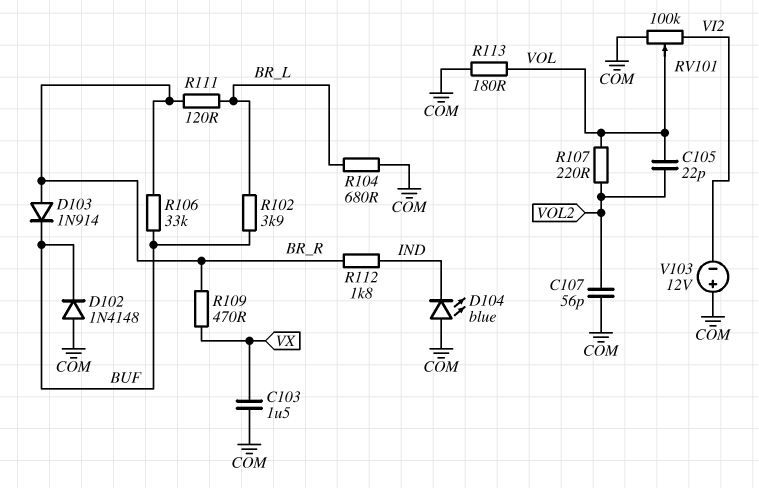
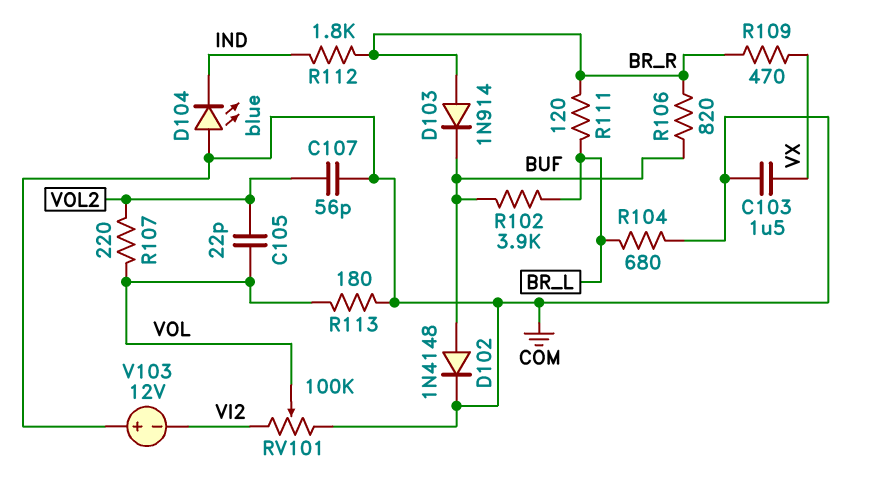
D102: diode 1N4148 (A COM, K BUF) -> diode 1N4148 (A BUF, K COM)
R106: 33k (BR_R, BUF) -> 820 (BR_R, BUF)

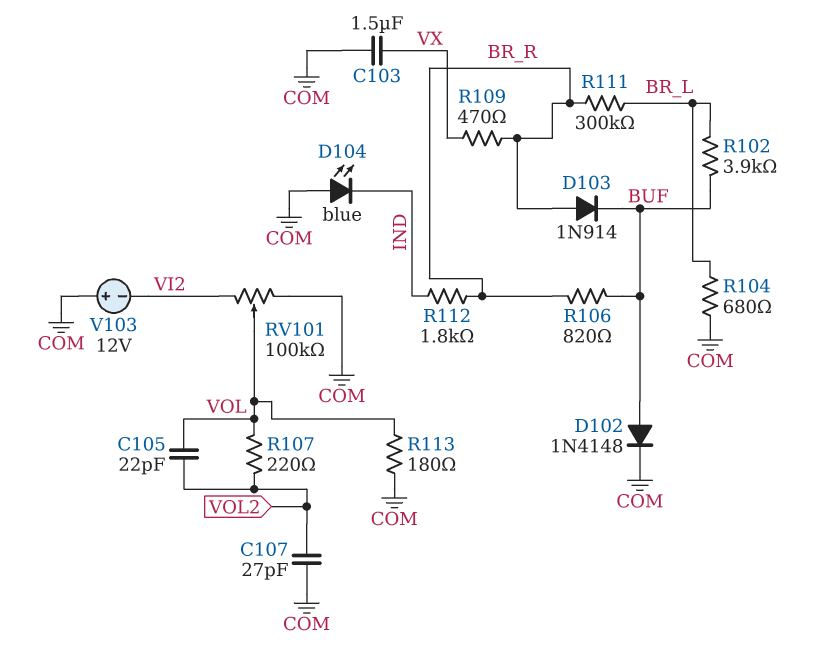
C107: 56pF (COM, VOL2) -> 27pF (COM, VOL2)
R111: 120 (BR_L, BR_R) -> 300k (BR_L, BR_R)

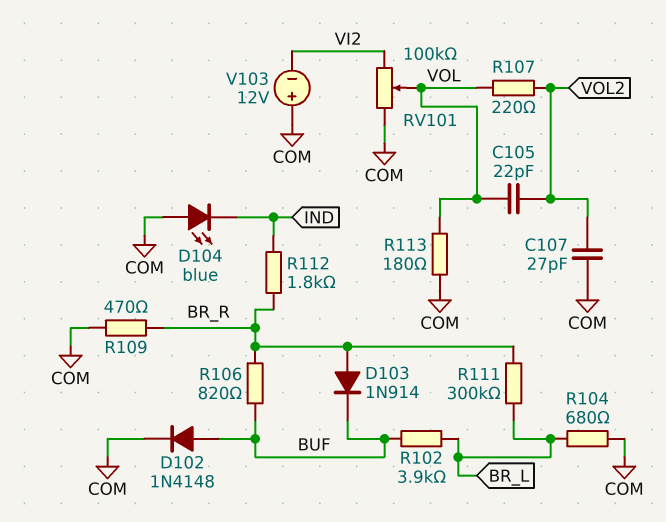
C103: 1.5uF (COM, VX) -> none
R109: 470 (BR_R, VX) -> 470 (BR_R, COM)

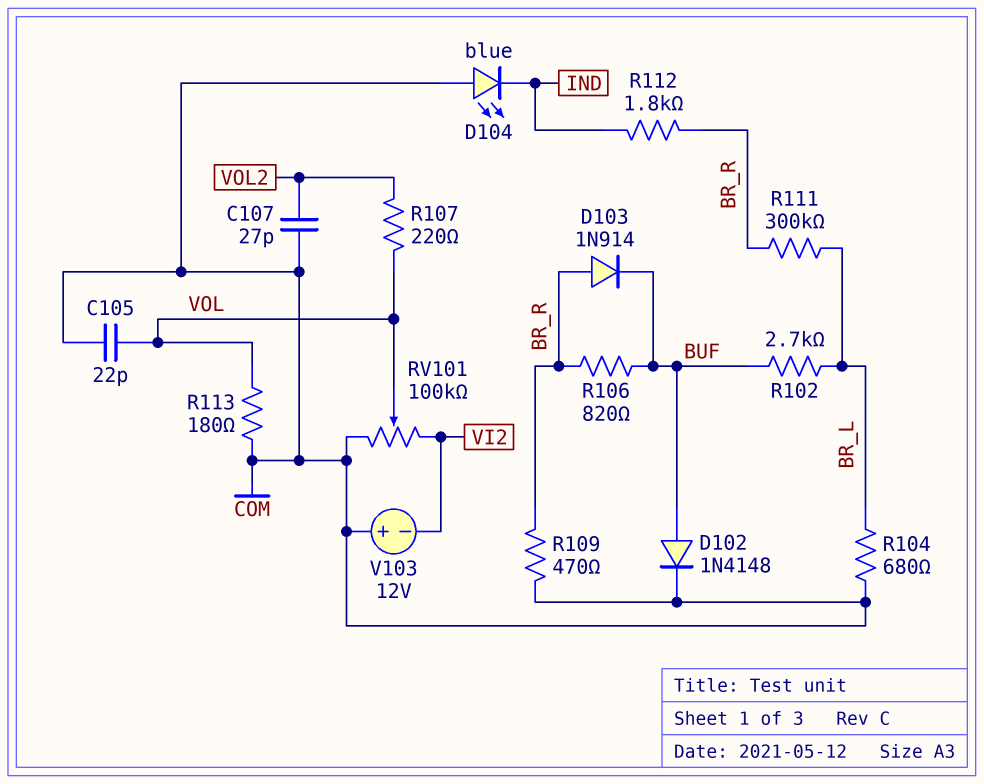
C105: 22pF (VOL, VOL2) -> 22pF (COM, VOL)
R102: 3.9k (BR_L, BUF) -> 2.7k (BR_L, BUF)

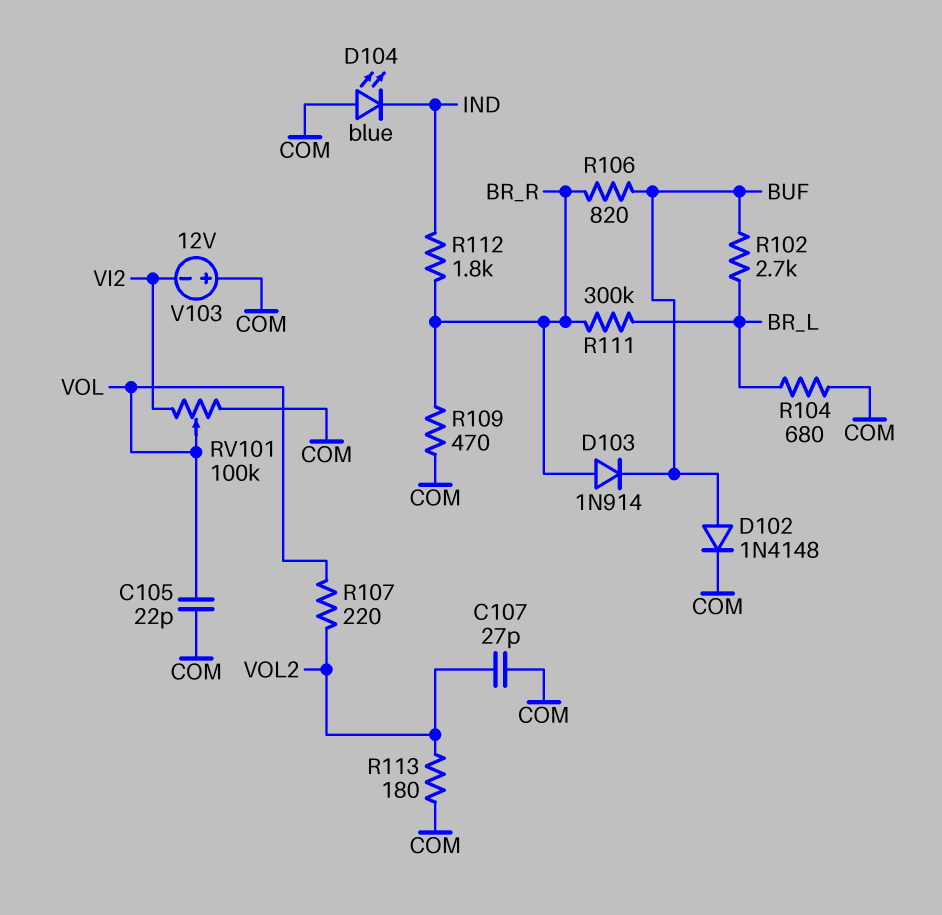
R113: 180 (COM, VOL) -> 180 (COM, VOL2)

